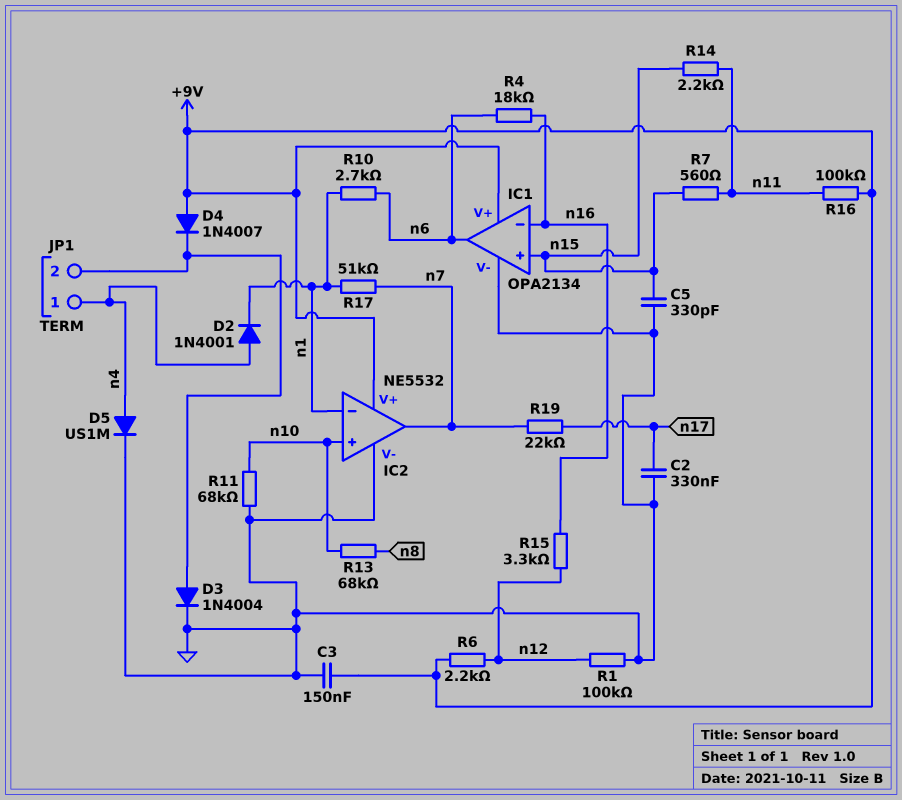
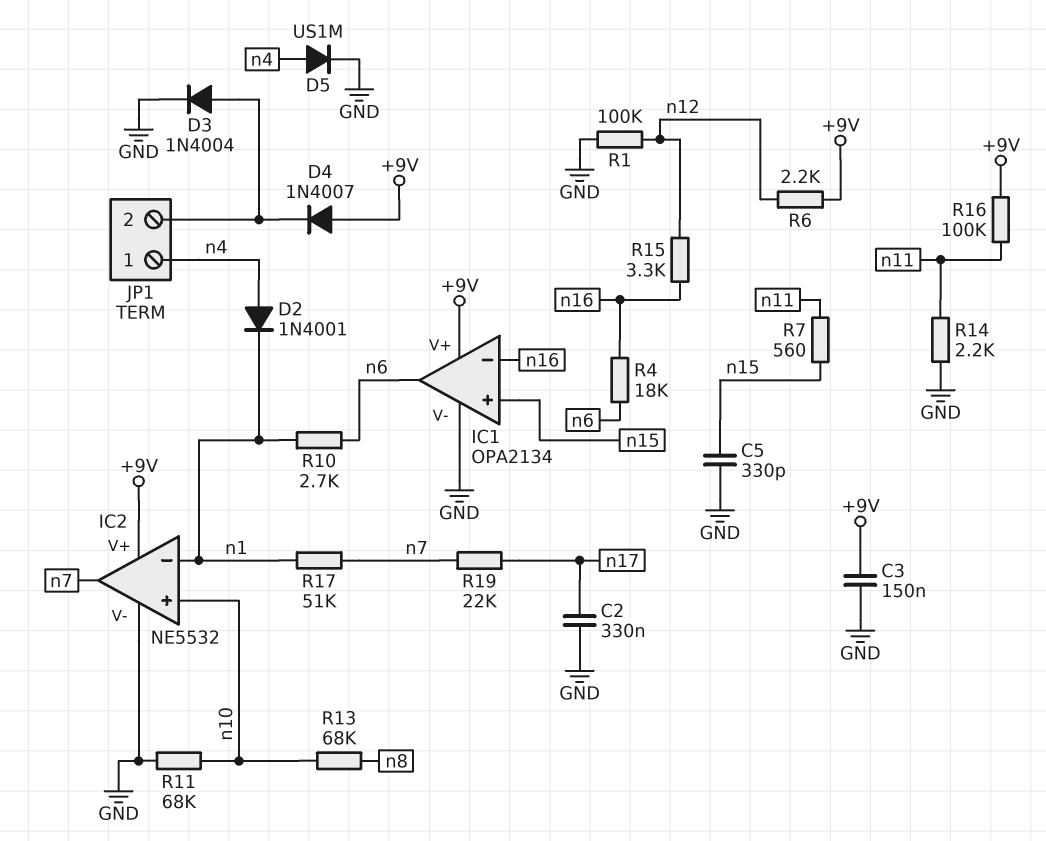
R14: 2.2k (n11, n15) -> 2.2k (GND, n11)

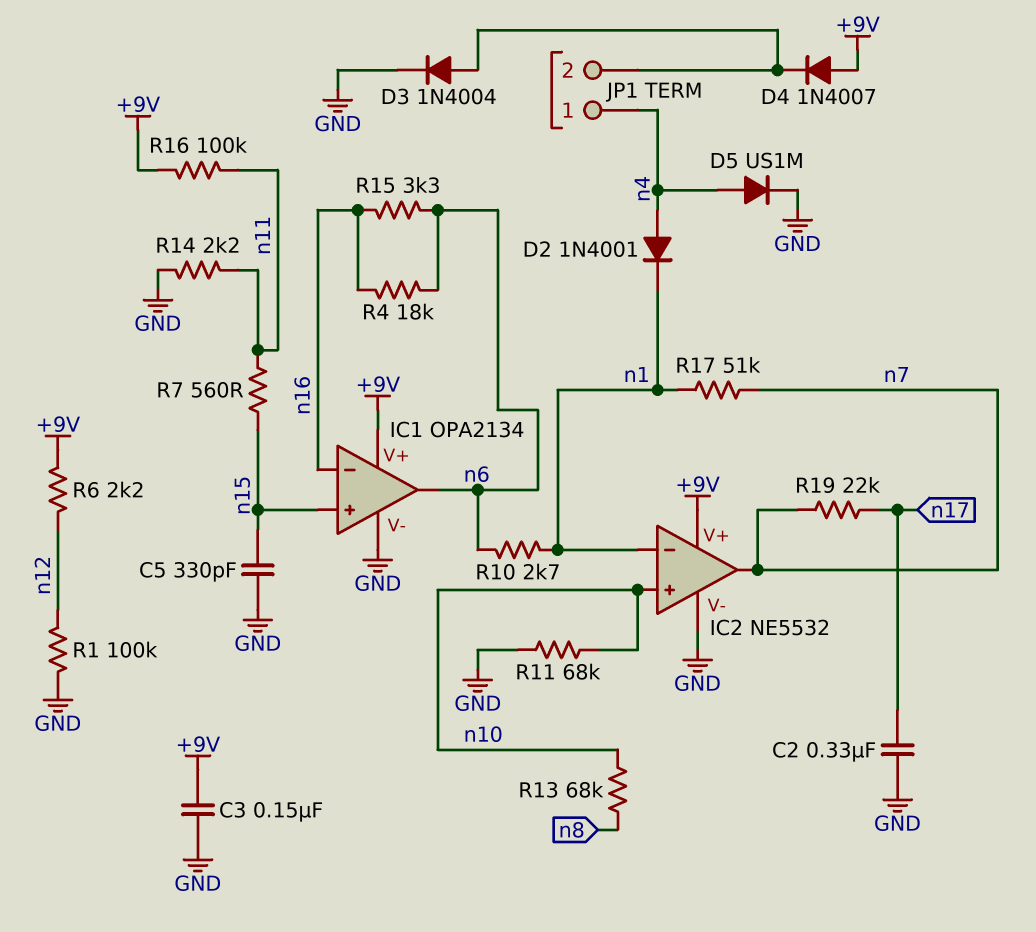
R15: 3.3k (n12, n16) -> 3.3k (n6, n16)

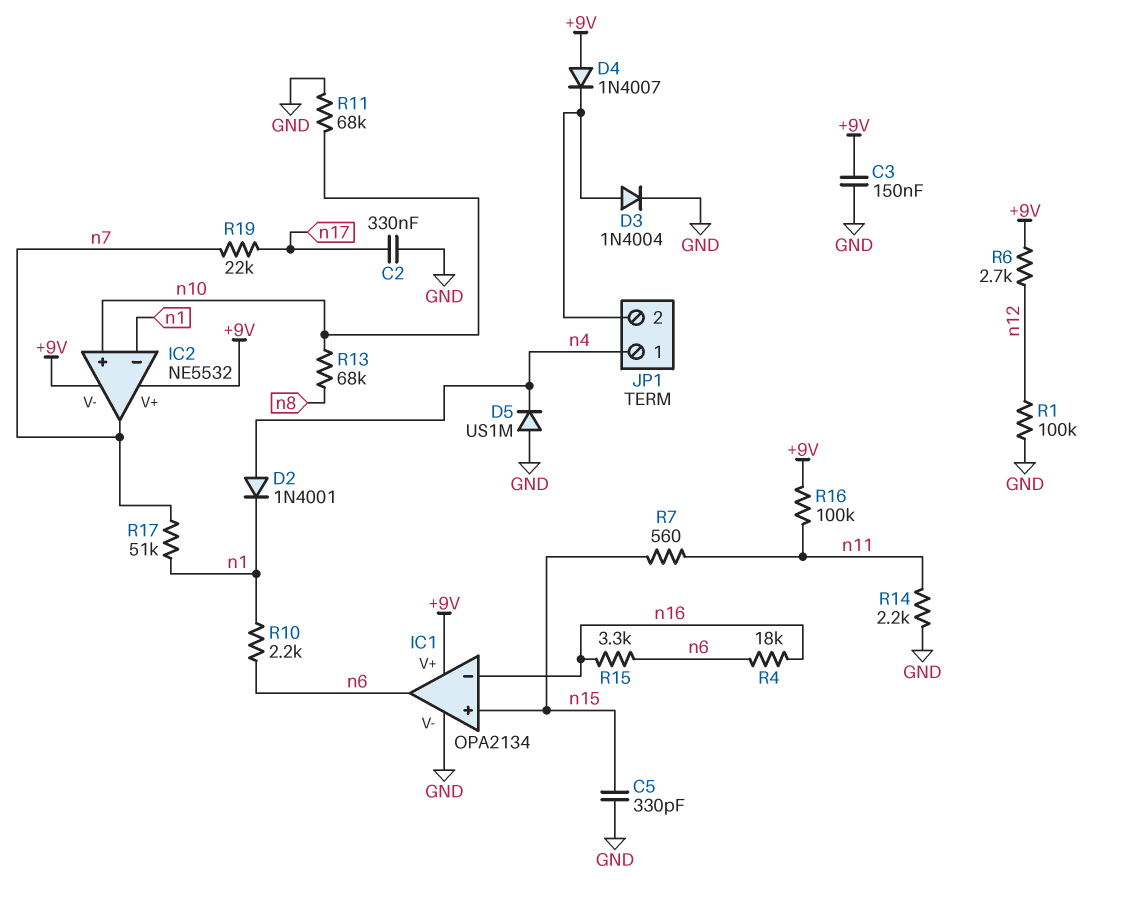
D5: diode US1M (A n4, K GND) -> diode US1M (A GND, K n4)
IC2 pin V-: GND -> +9V
R6: 2.2k (+9V, n12) -> 2.7k (+9V, n12)
R10: 2.7k (n1, n6) -> 2.2k (n1, n6)

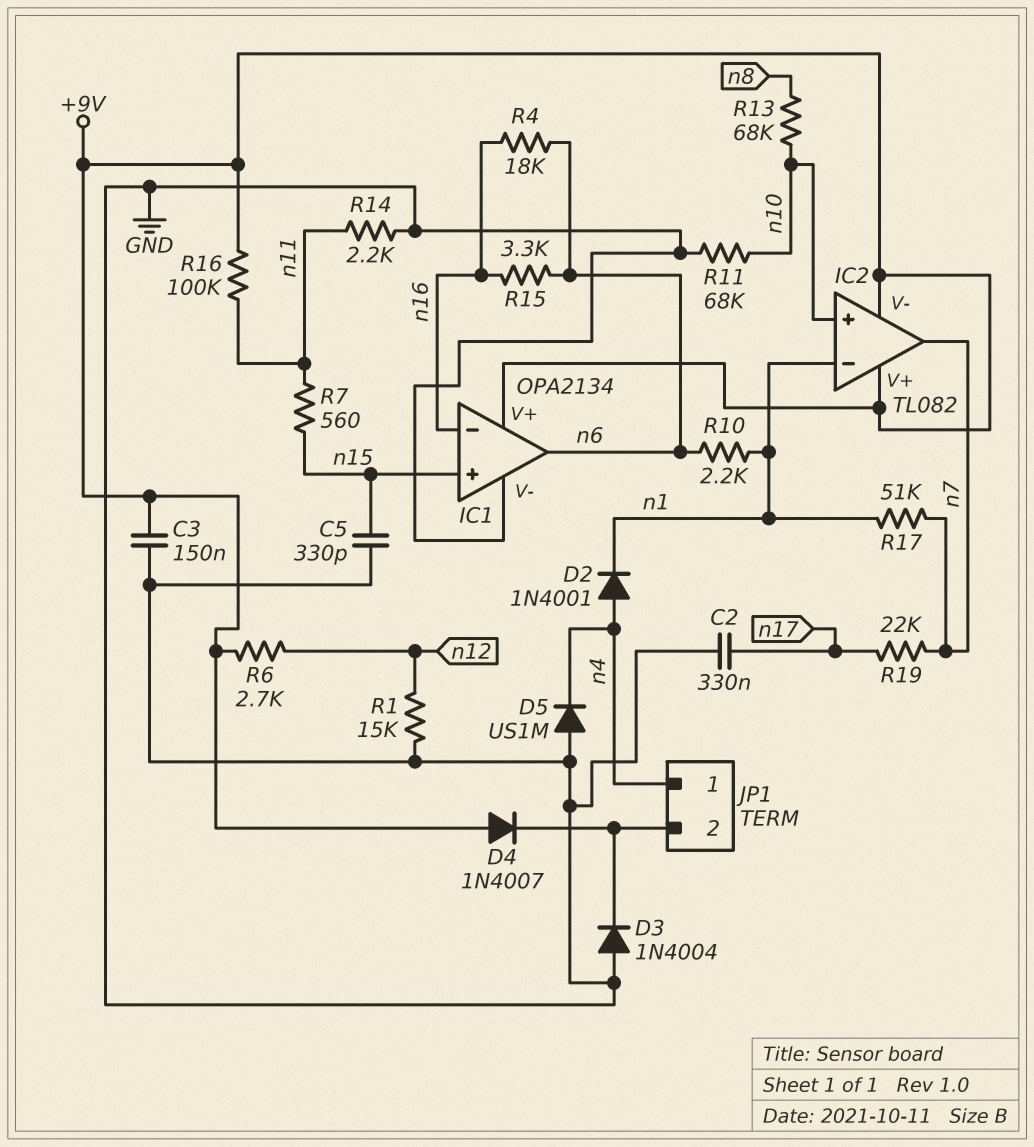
D3: diode 1N4004 (A JP1/2, K GND) -> diode 1N4004 (A GND, K JP1/2)
IC2: NE5532 -> TL082
R1: 100k (GND, n12) -> 15k (GND, n12)

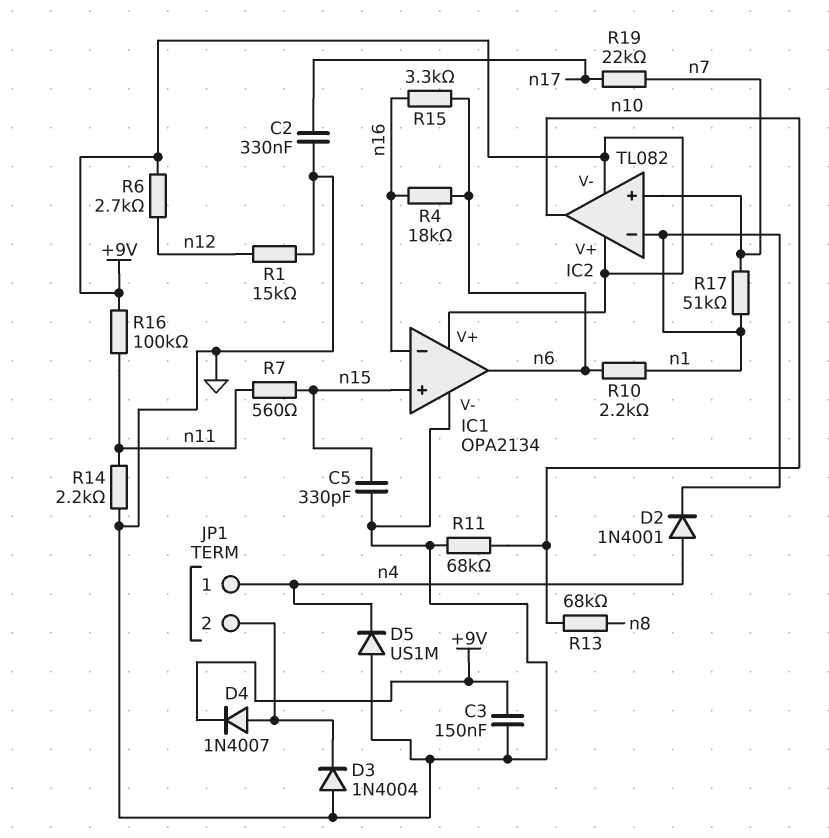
D4: diode 1N4007 (A +9V, K JP1/2) -> diode 1N4007 (A JP1/2, K +9V)
IC2 pin in+: n10 -> n7
IC2 pin out: n7 -> n10

